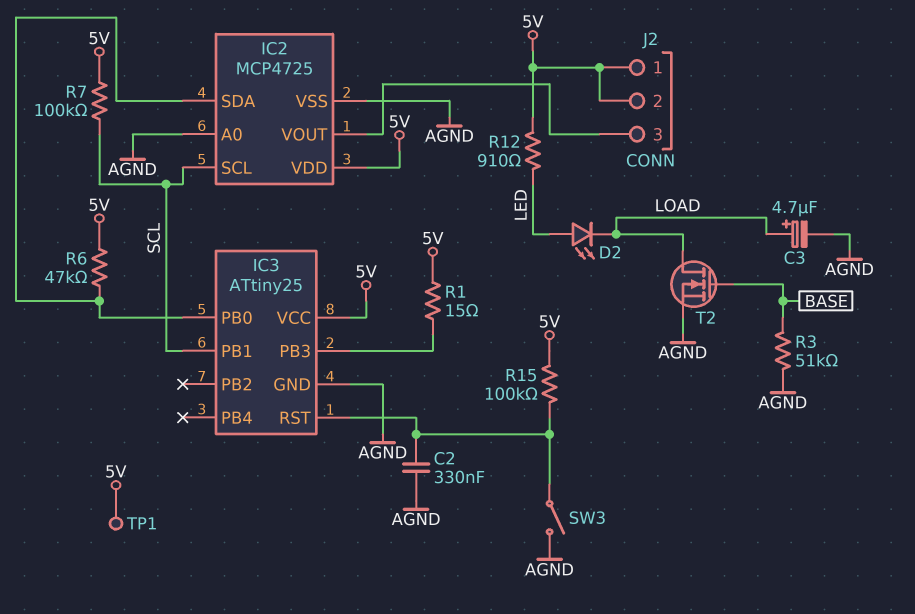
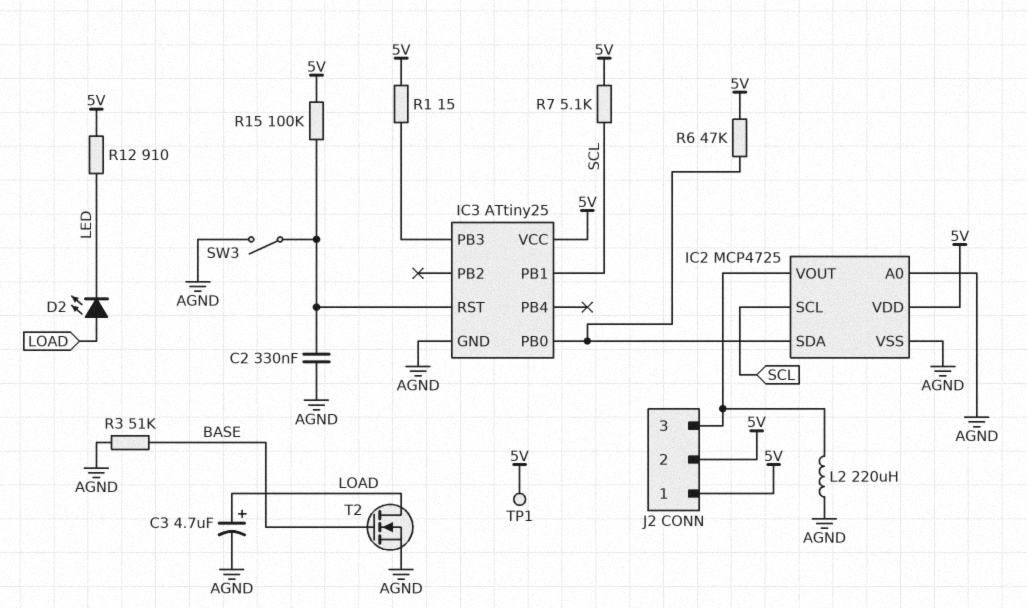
D2: LED (A LED, K LOAD) -> LED (A LOAD, K LED)
L2: none -> 220uH (AGND, IC2/VOUT)
R7: 100k (5V, SCL) -> 5.1k (5V, SCL)

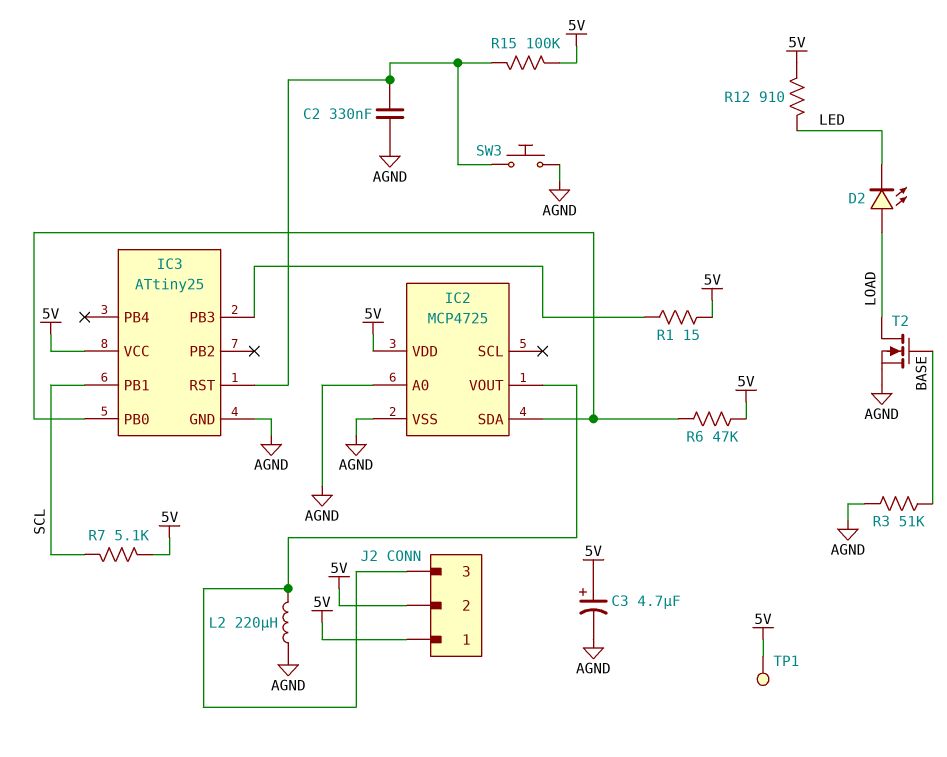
C3: 4.7uF (plus LOAD, minus AGND) -> 4.7uF (plus 5V, minus AGND)
IC2 pin SCL: SCL -> none
SW3: switch (AGND, IC3/RST) -> button (AGND, IC3/RST)

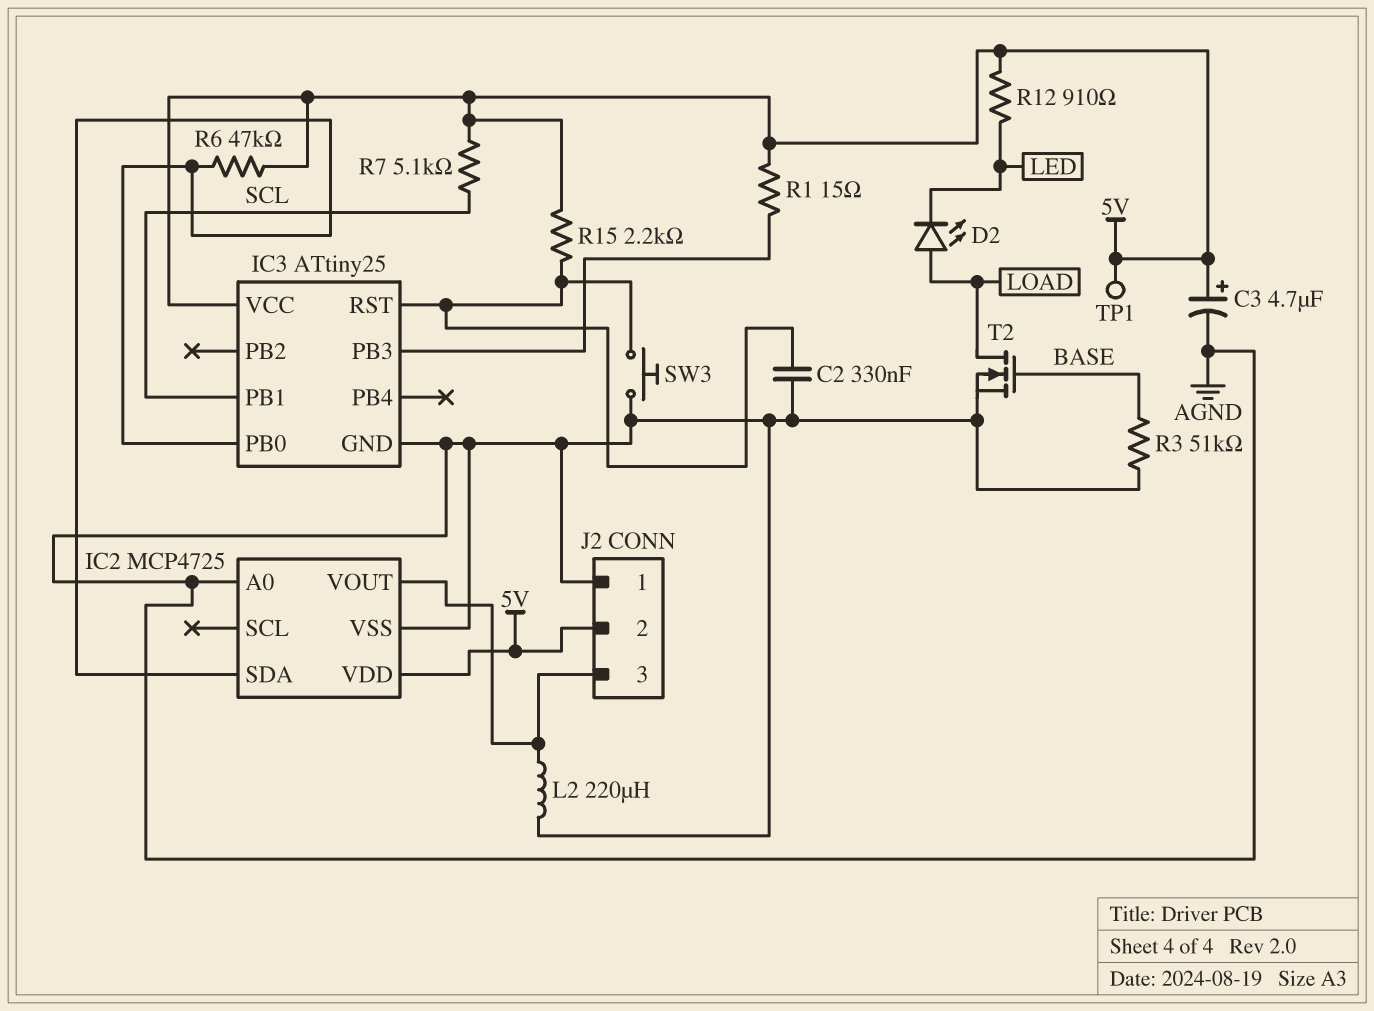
J2 pin 1: 5V -> AGND
R15: 100k (5V, IC3/RST) -> 2.2k (5V, IC3/RST)

